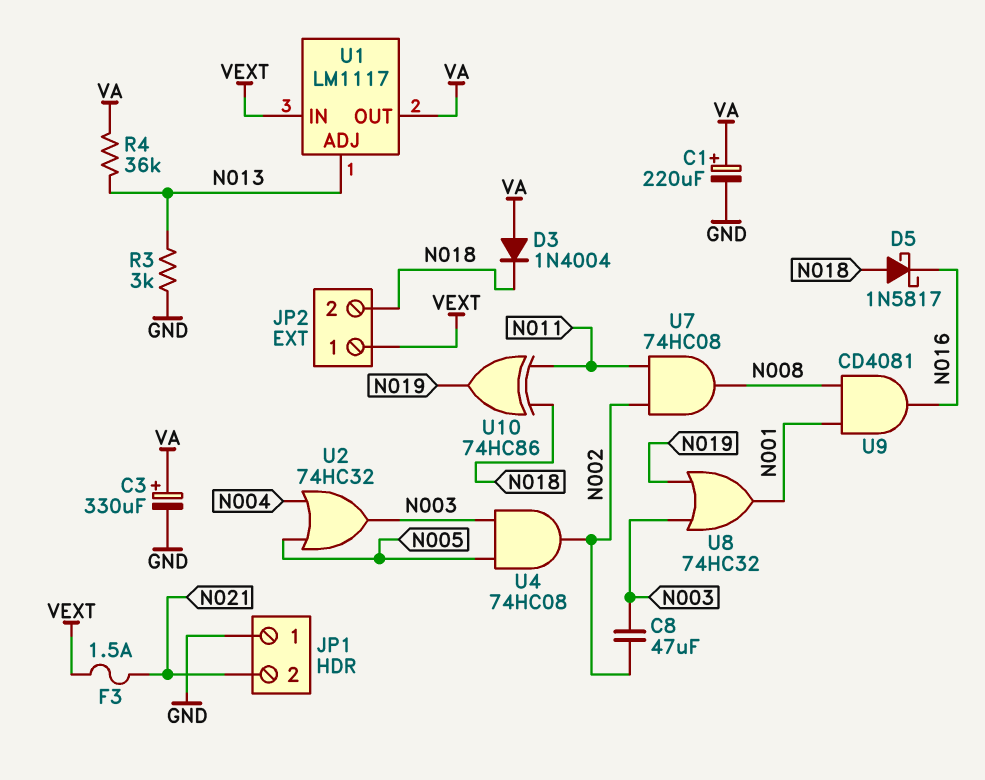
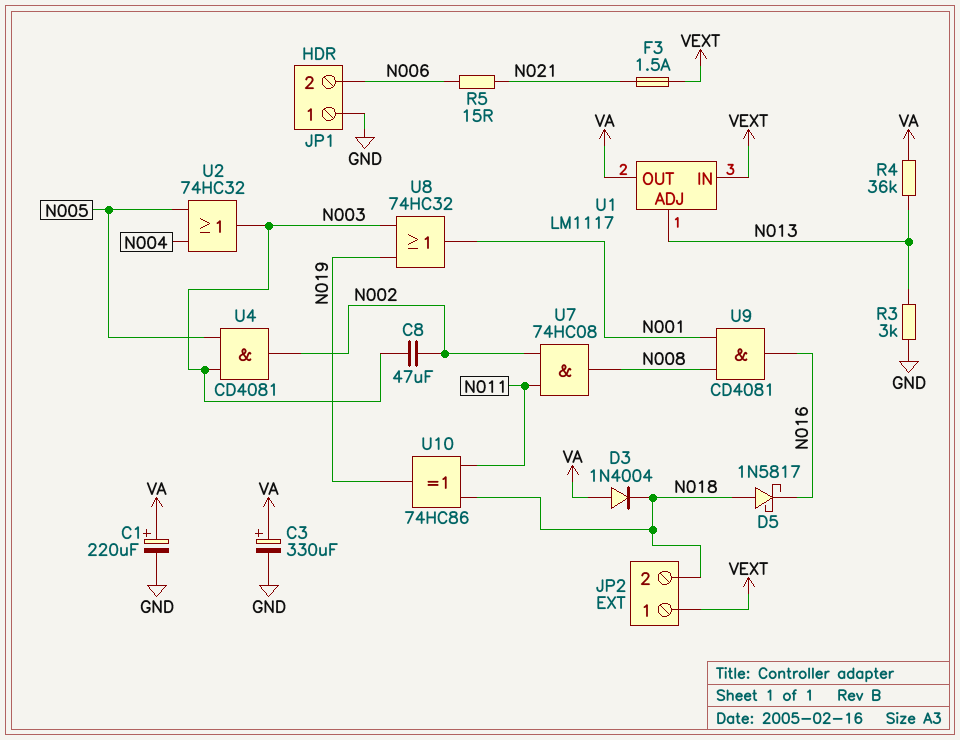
JP1 pin 2: N021 -> N006
R5: none -> 15 (N006, N021)
U4: AND 74HC08 (in N003, in N005, out N002) -> AND CD4081 (in N003, in N005, out N002)

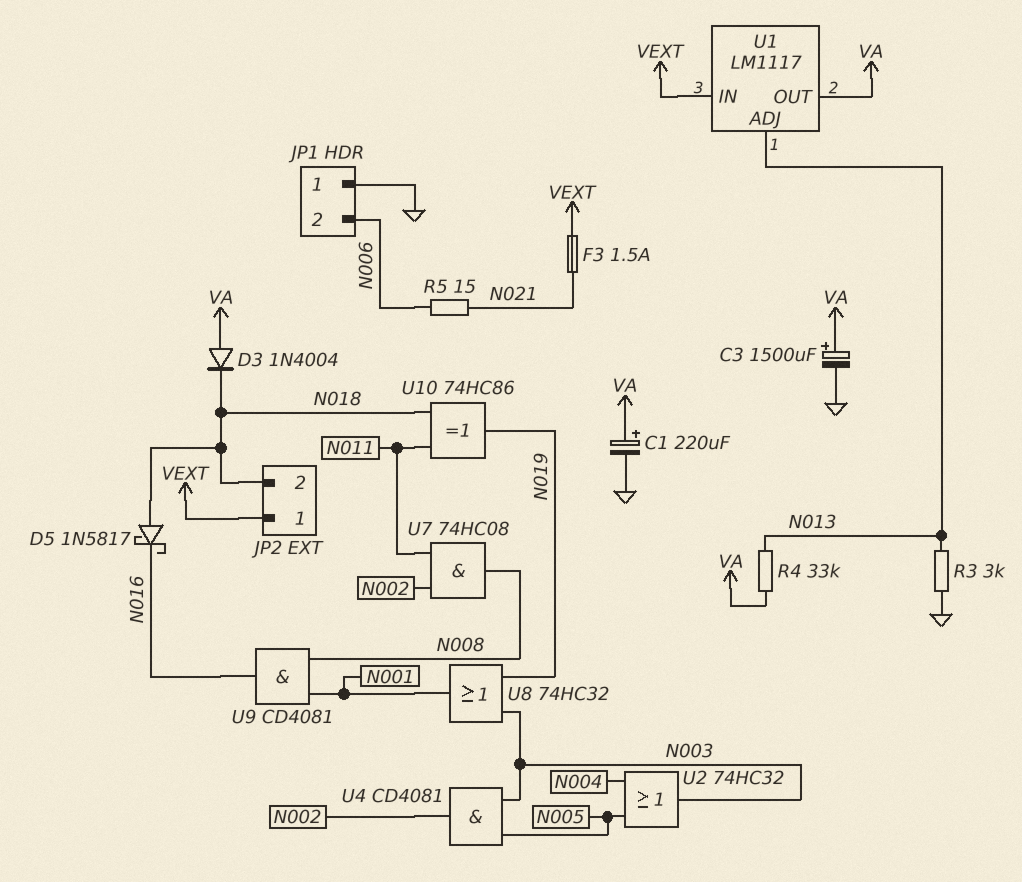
C3: 330uF (plus VA, minus GND) -> 1500uF (plus VA, minus GND)
C8: 47uF (N002, N003) -> none
R4: 36k (N013, VA) -> 33k (N013, VA)

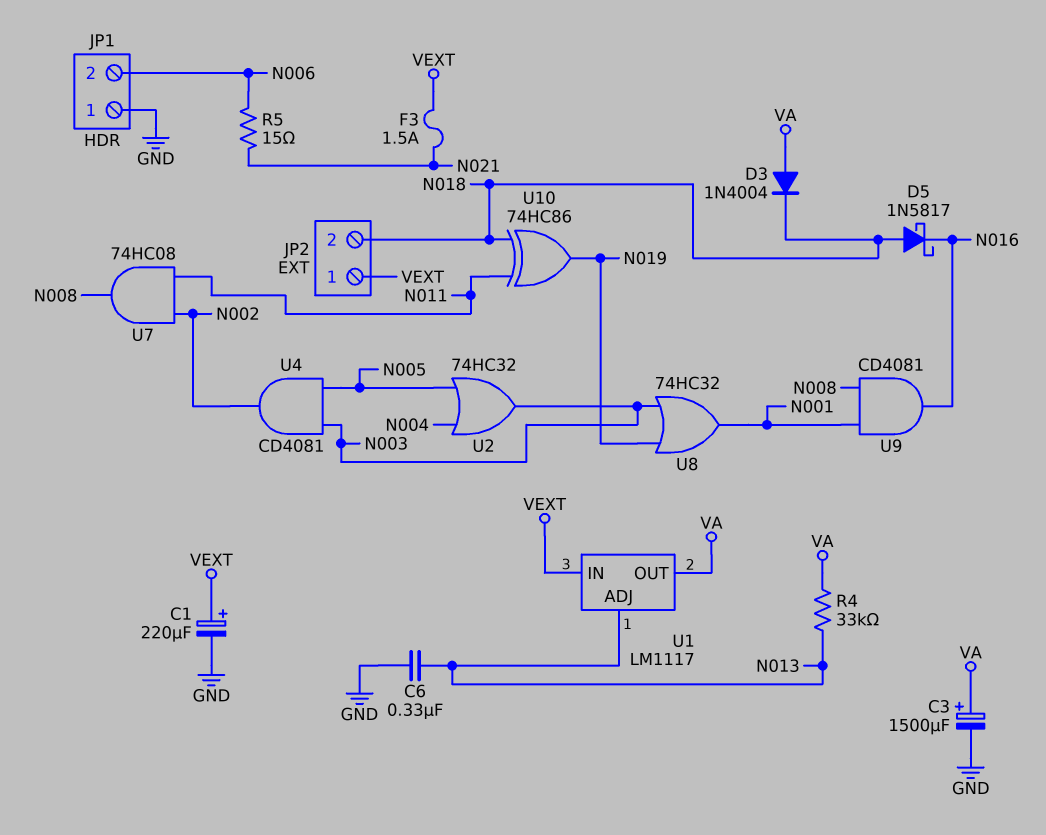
C1: 220uF (plus VA, minus GND) -> 220uF (plus VEXT, minus GND)
C6: none -> 330nF (GND, N013)
R3: 3k (GND, N013) -> none

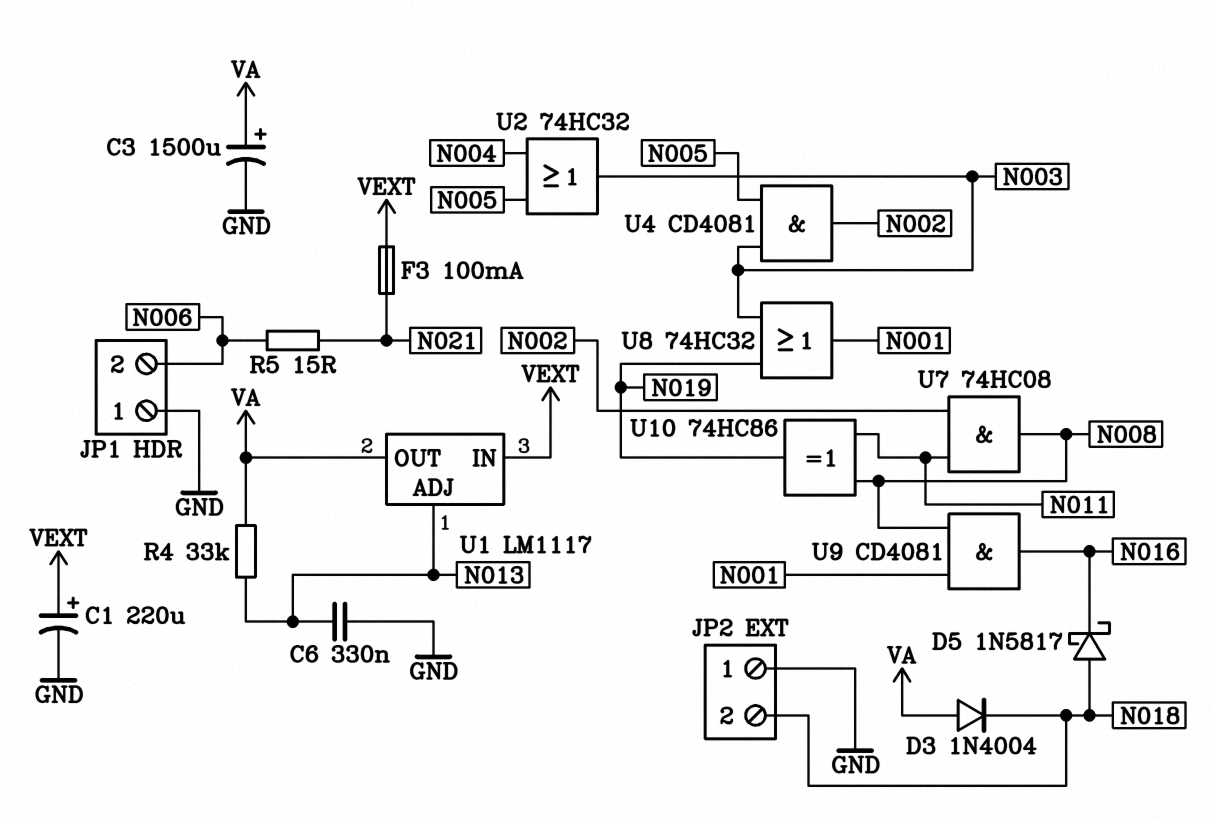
F3: 1.5A (N021, VEXT) -> 100mA (N021, VEXT)
JP2 pin 1: VEXT -> GND
U10: XOR 74HC86 (in N011, in N018, out N019) -> XOR 74HC86 (in N008, in N011, out N019)

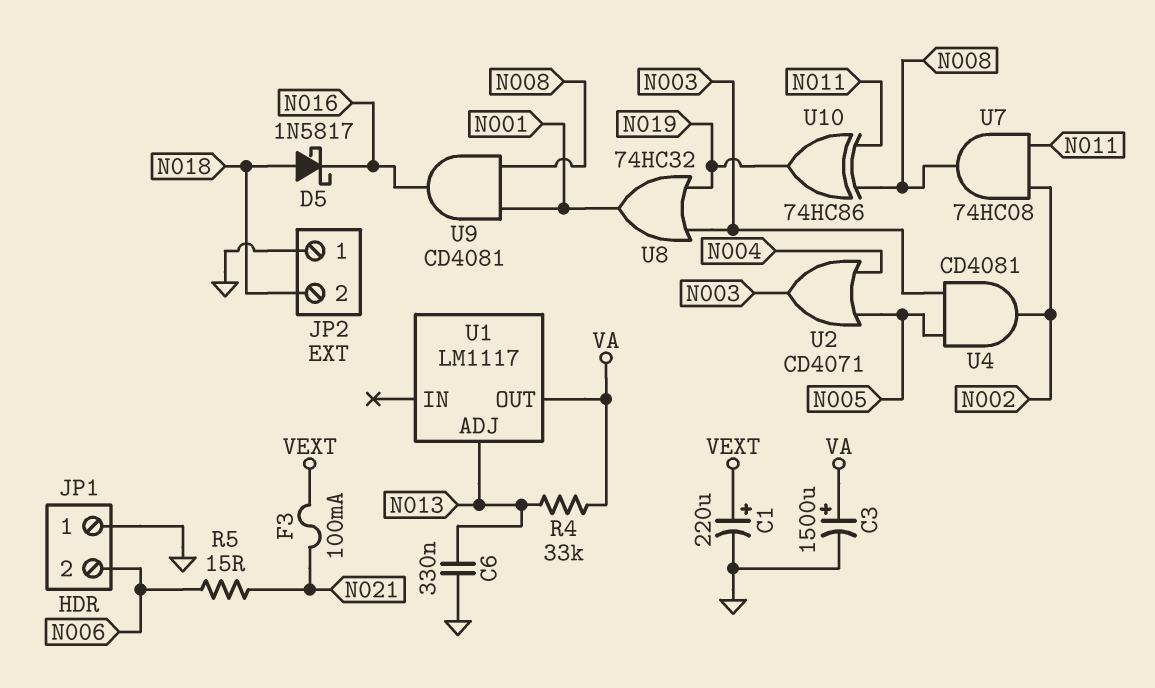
D3: diode 1N4004 (A VA, K N018) -> none
U1 pin IN: VEXT -> none
U2: OR 74HC32 (in N004, in N005, out N003) -> OR CD4071 (in N004, in N005, out N003)

